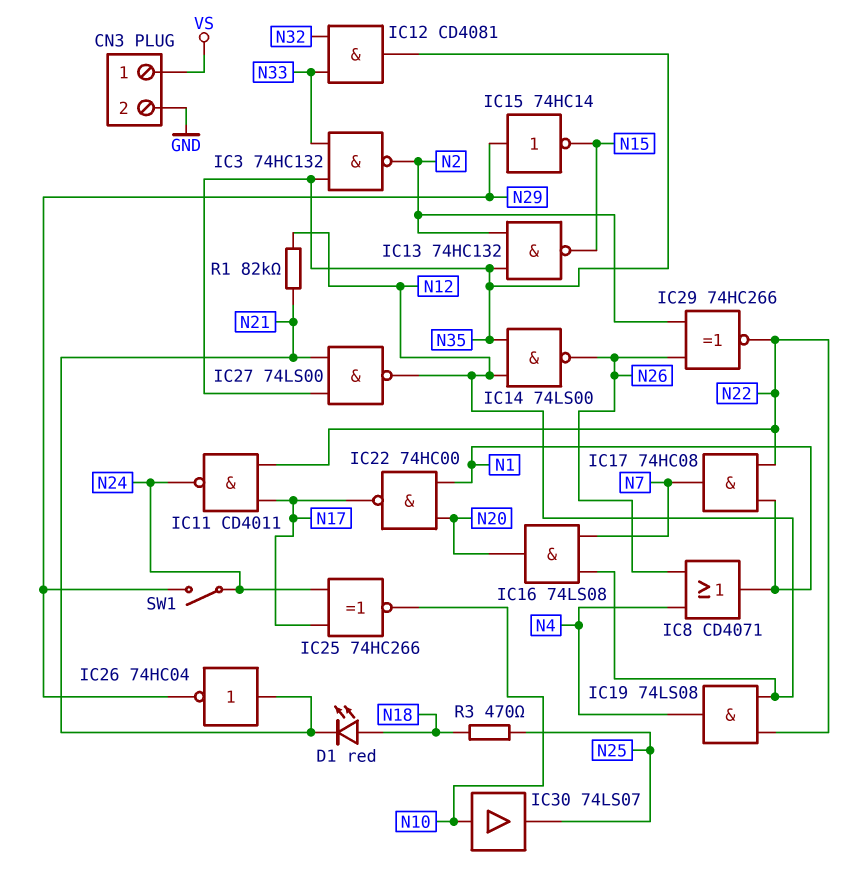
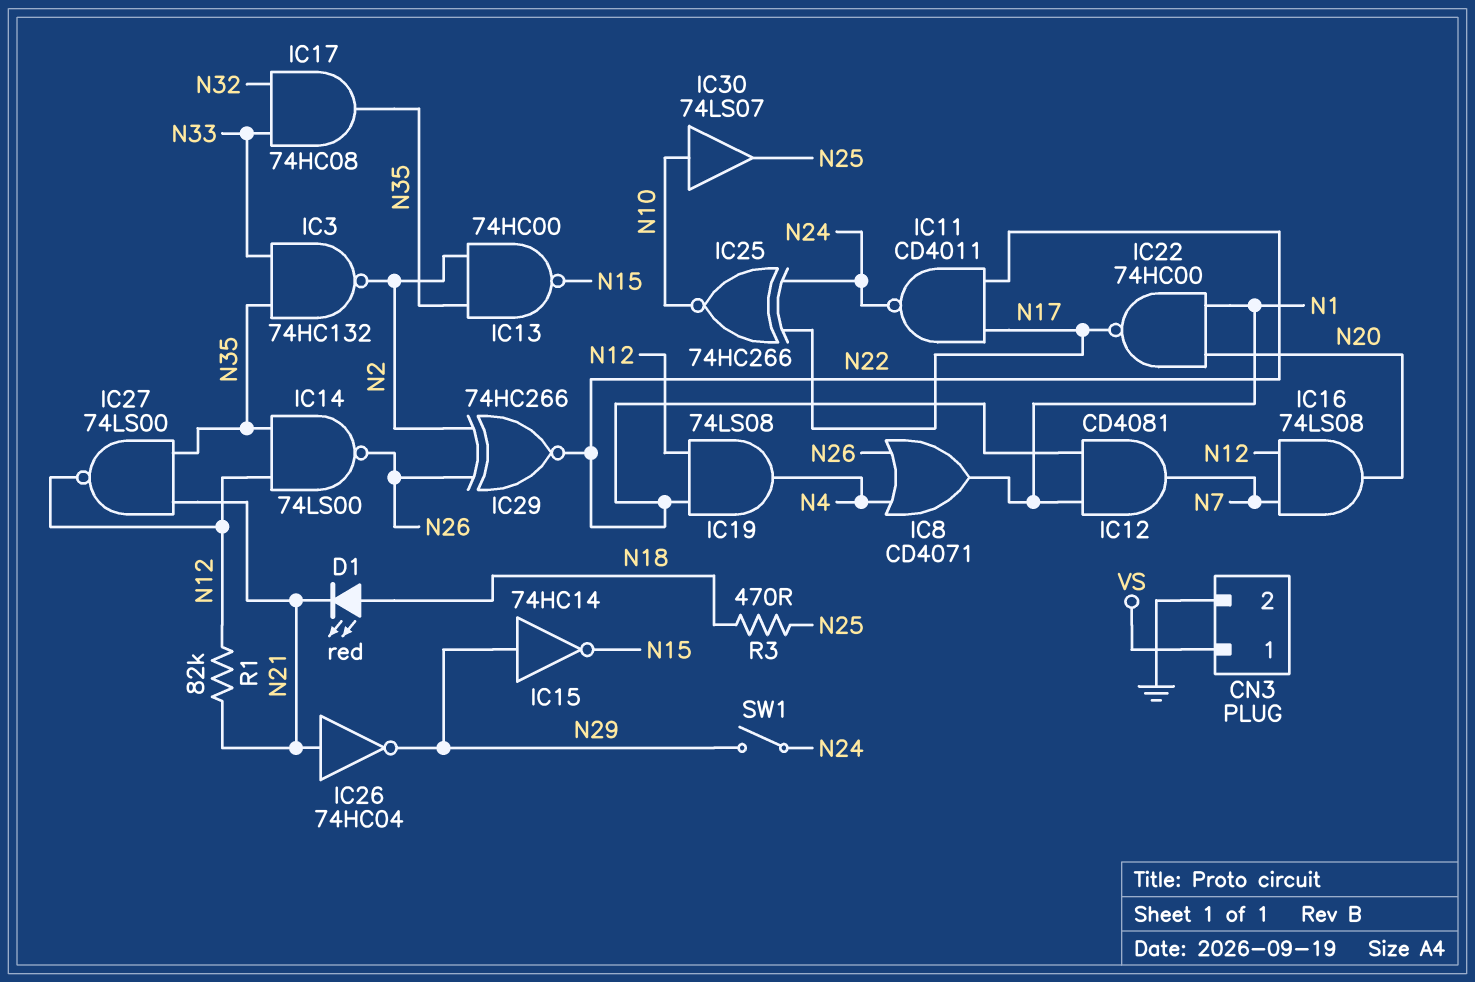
IC12: AND CD4081 (in N32, in N33, out N35) -> AND CD4081 (in N1, in N22, out N7)
IC13: NAND 74HC132 (in N2, in N35, out N15) -> NAND 74HC00 (in N2, in N35, out N15)
IC17: AND 74HC08 (in N1, in N22, out N7) -> AND 74HC08 (in N32, in N33, out N35)

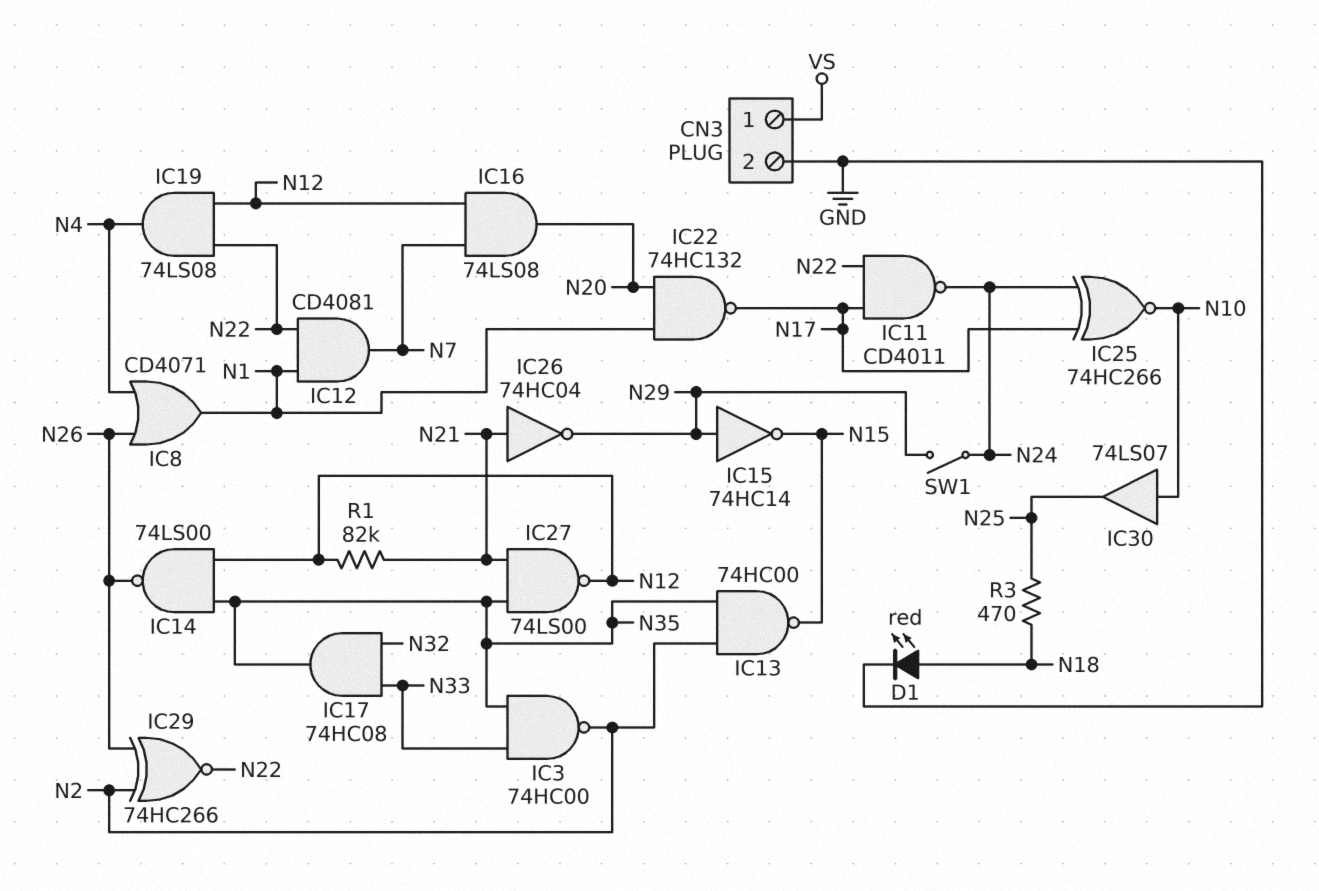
D1: LED red (A N18, K N21) -> LED red (A N18, K GND)
IC3: NAND 74HC132 (in N33, in N35, out N2) -> NAND 74HC00 (in N33, in N35, out N2)
IC22: NAND 74HC00 (in N1, in N20, out N17) -> NAND 74HC132 (in N1, in N20, out N17)

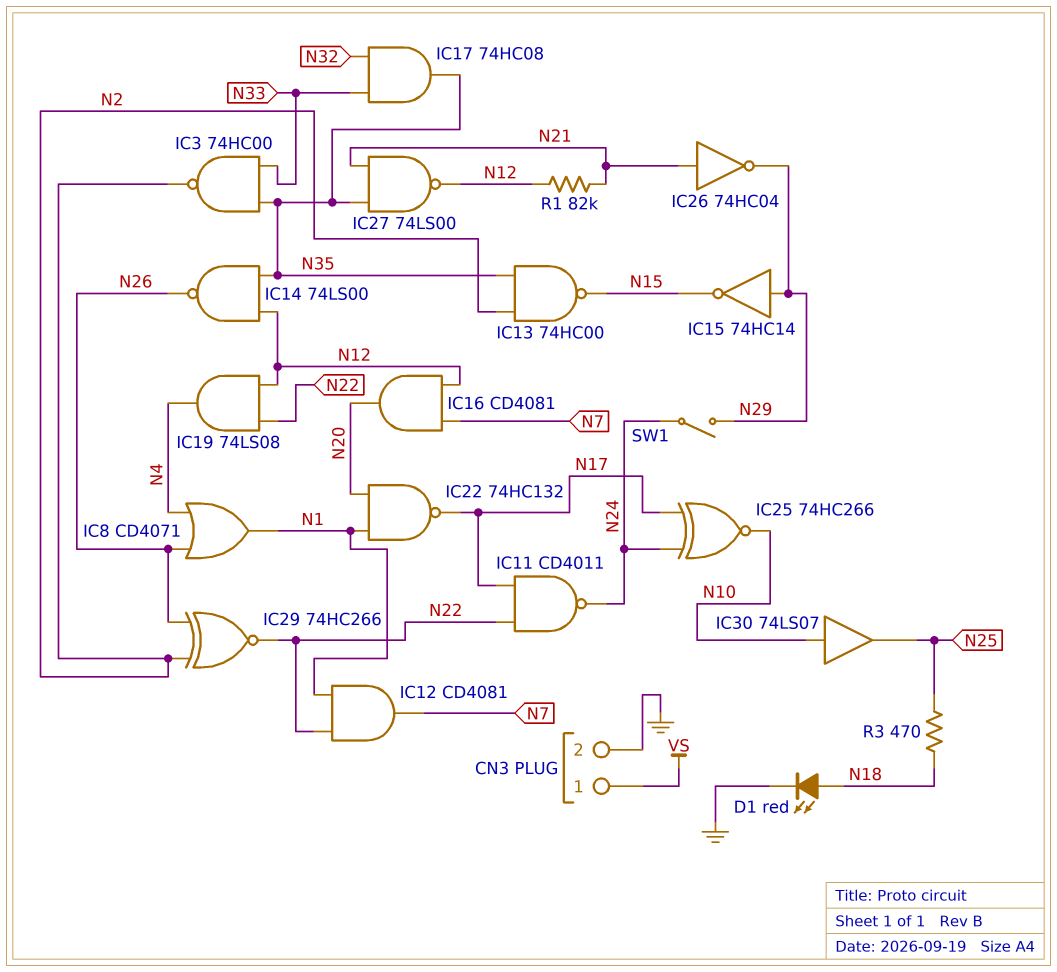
IC16: AND 74LS08 (in N7, in N12, out N20) -> AND CD4081 (in N7, in N12, out N20)

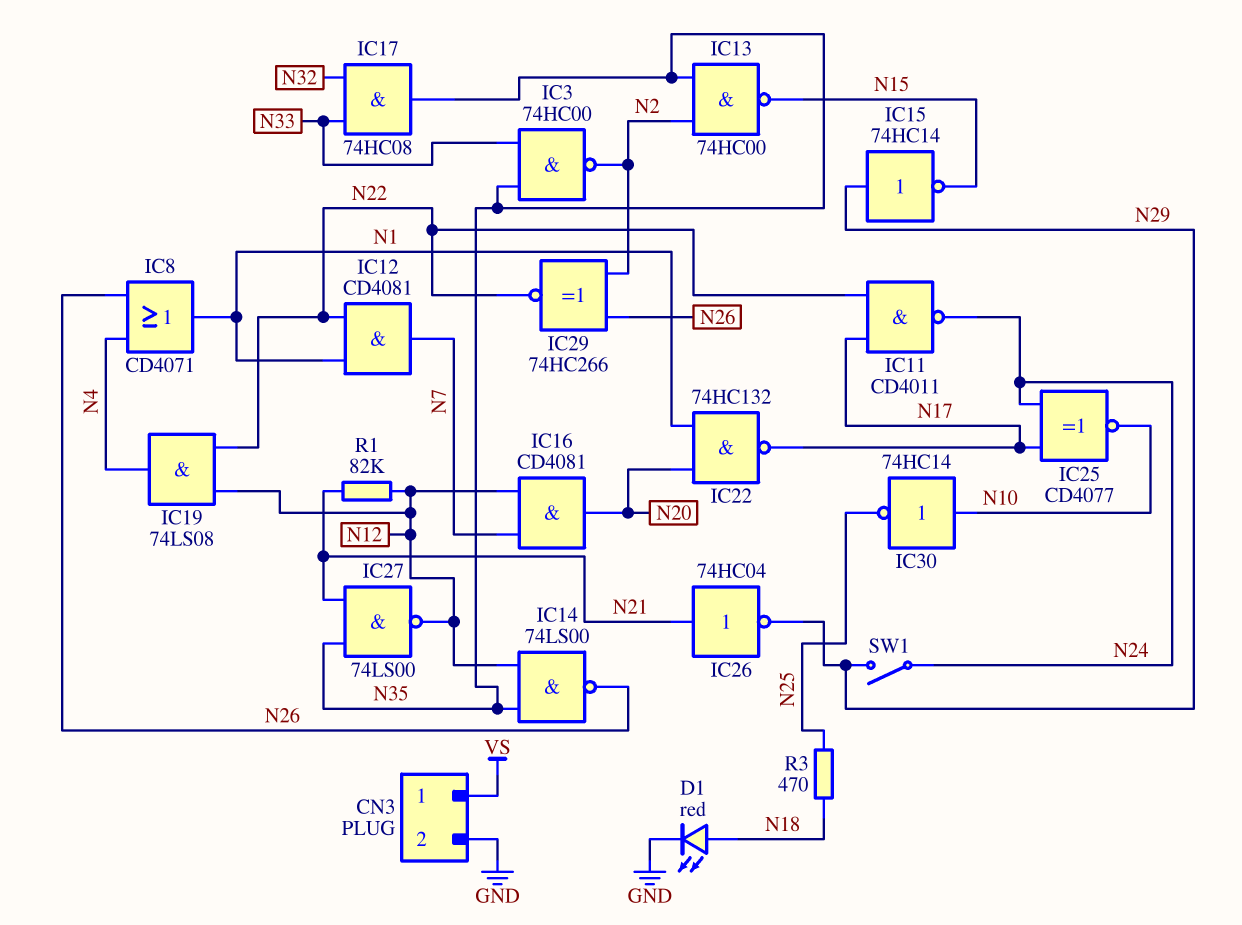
IC25: XNOR 74HC266 (in N17, in N24, out N10) -> XNOR CD4077 (in N17, in N24, out N10)
IC30: buffer 74LS07 (in N10, out N25) -> NOT 74HC14 (in N10, out N25)

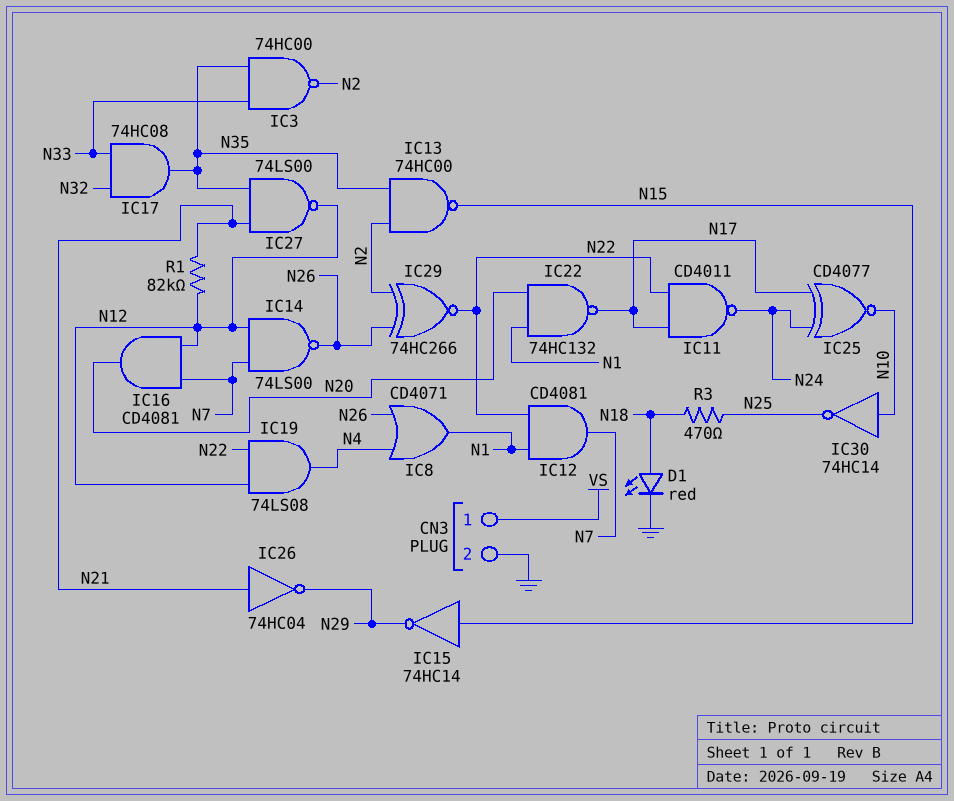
IC14: NAND 74LS00 (in N12, in N35, out N26) -> NAND 74LS00 (in N7, in N12, out N26)
IC15: NOT 74HC14 (in N29, out N15) -> NOT 74HC14 (in N15, out N29)
SW1: switch (N24, N29) -> none

